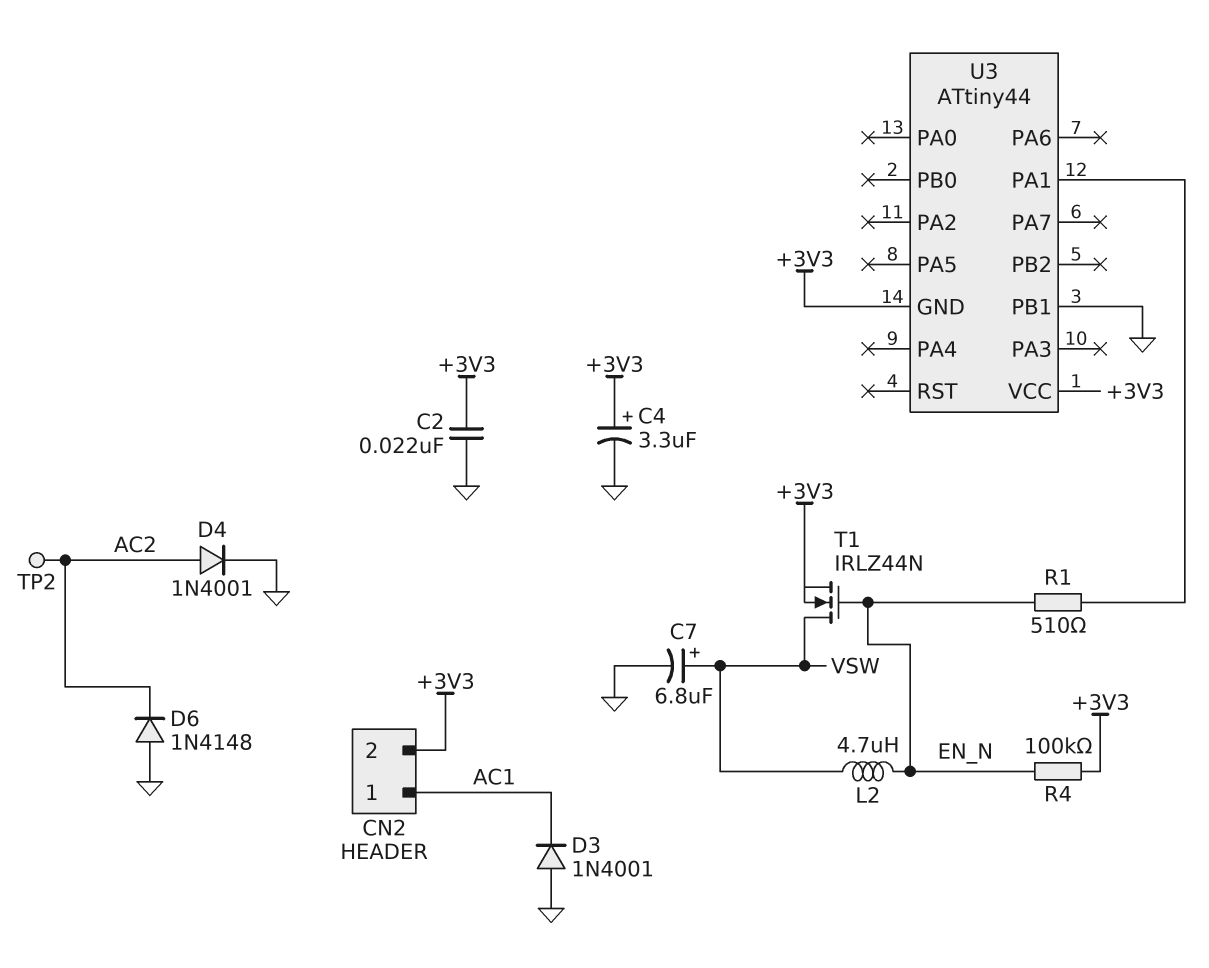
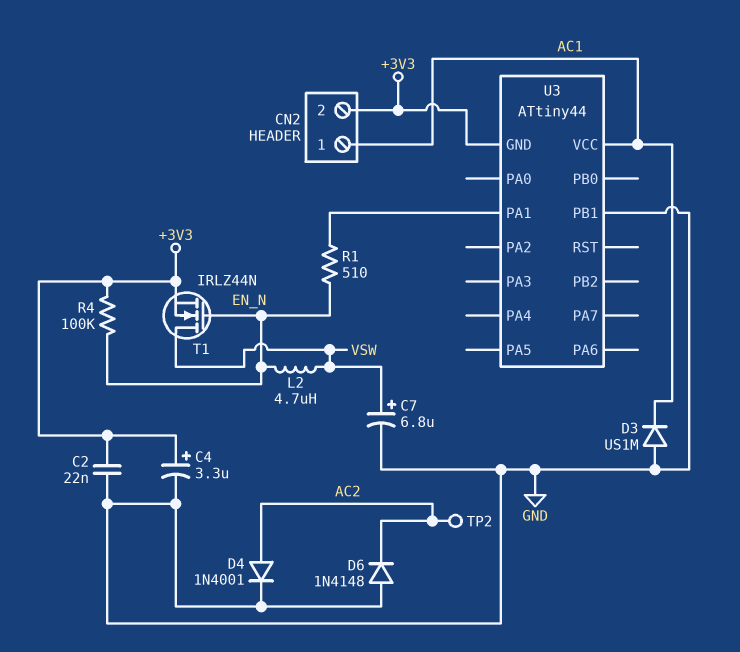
D3: diode 1N4001 (A GND, K AC1) -> diode US1M (A GND, K AC1)
U3 pin VCC: +3V3 -> AC1

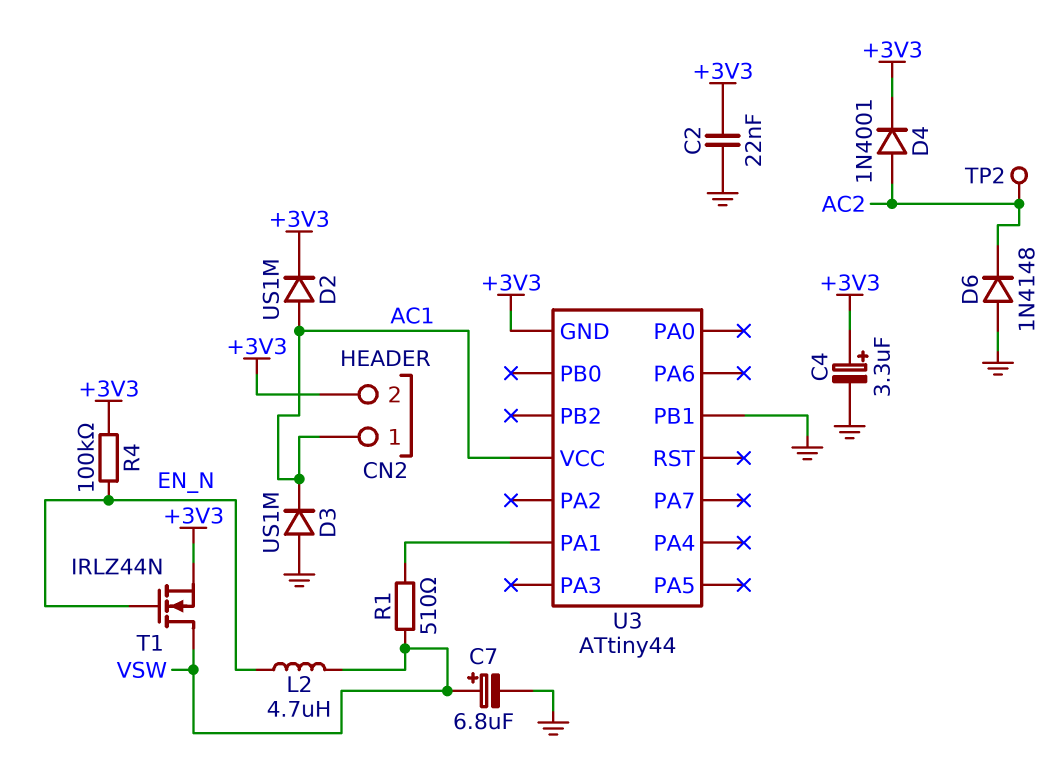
D2: none -> diode US1M (A AC1, K +3V3)
D4: diode 1N4001 (A AC2, K GND) -> diode 1N4001 (A AC2, K +3V3)
R1: 510 (EN_N, U3/PA1) -> 510 (U3/PA1, VSW)

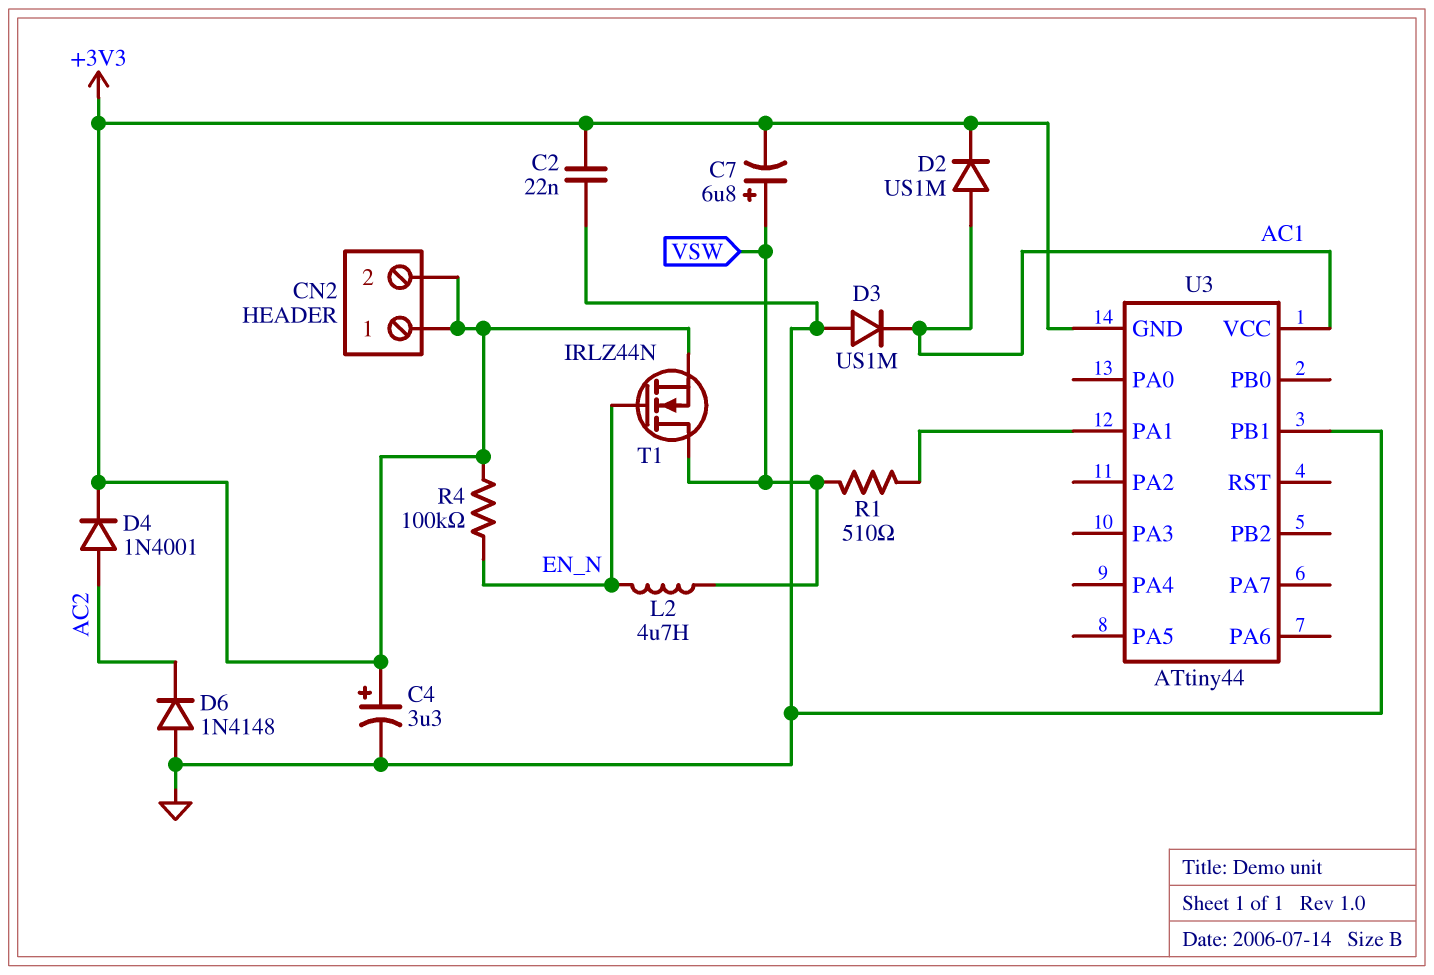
C7: 6.8uF (plus VSW, minus GND) -> 6.8uF (plus VSW, minus +3V3)
CN2 pin 1: AC1 -> +3V3
TP2: test point (AC2) -> none

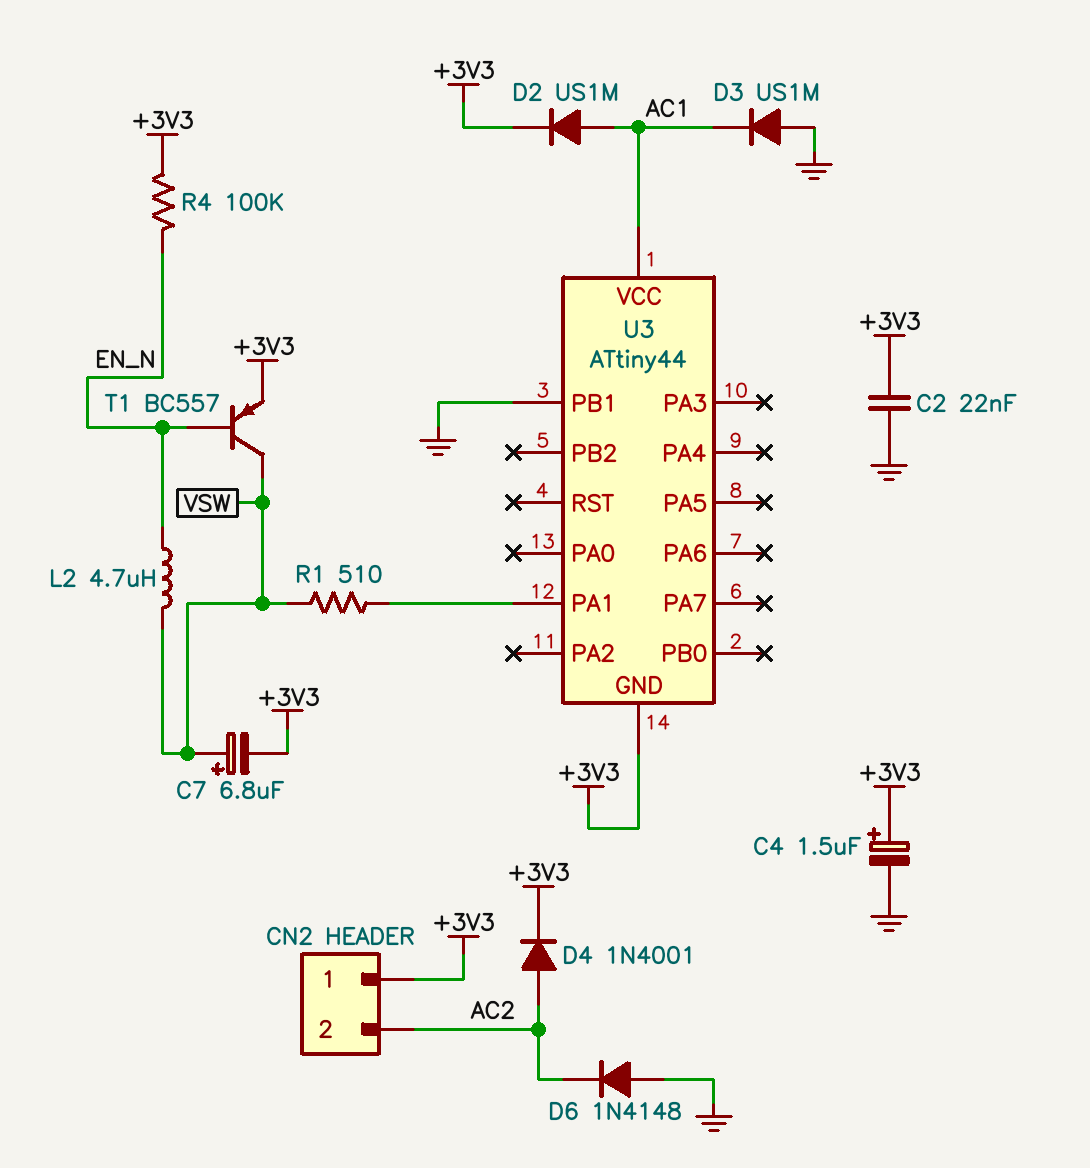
C4: 3.3uF (plus +3V3, minus GND) -> 1.5uF (plus +3V3, minus GND)
CN2 pin 2: +3V3 -> AC2
T1: NMOS IRLZ44N (G EN_N, D VSW, S +3V3) -> PNP BC557 (B EN_N, C VSW, E +3V3)

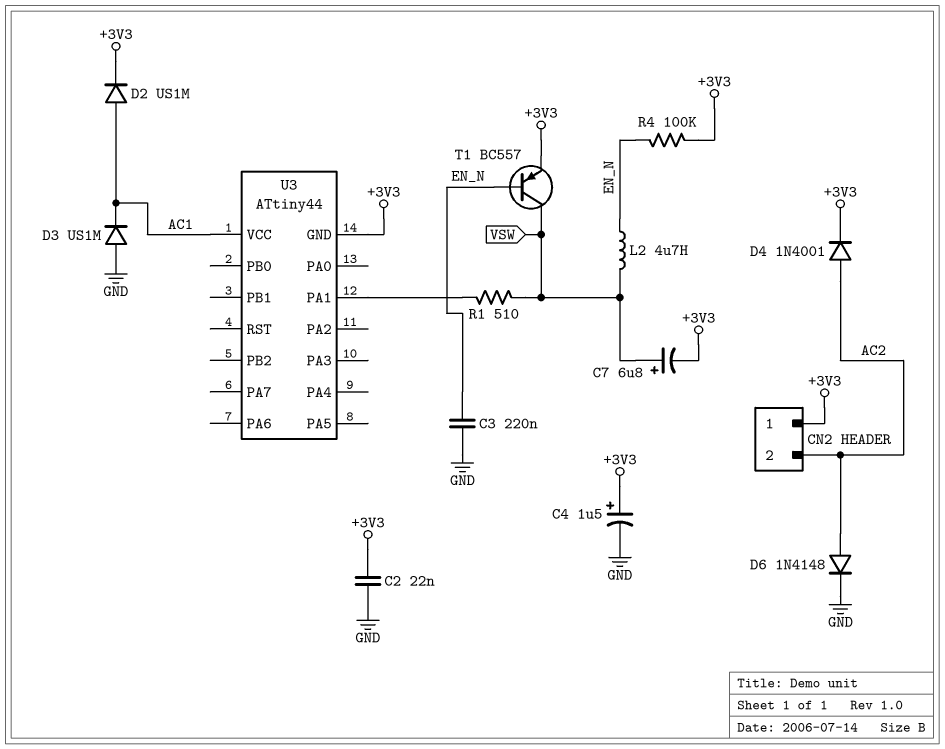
C3: none -> 220nF (EN_N, GND)
D6: diode 1N4148 (A GND, K AC2) -> diode 1N4148 (A AC2, K GND)
U3 pin PB1: GND -> none

